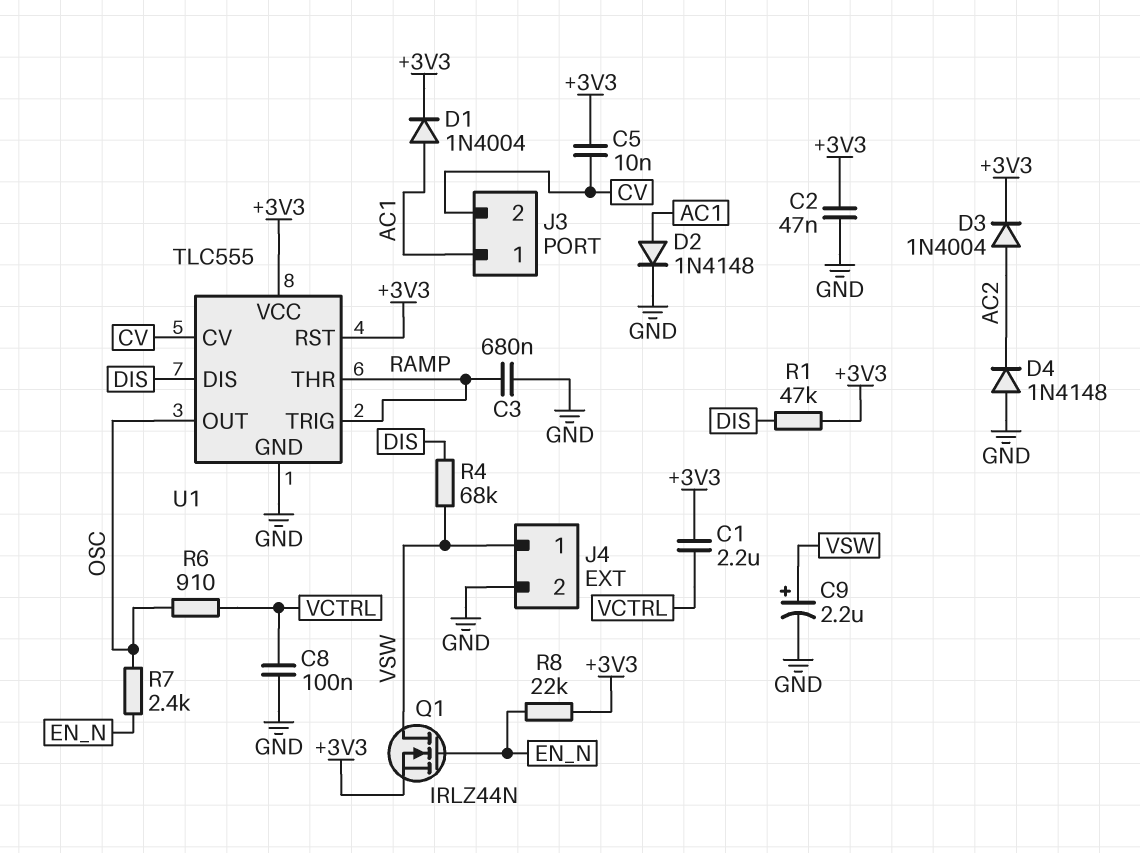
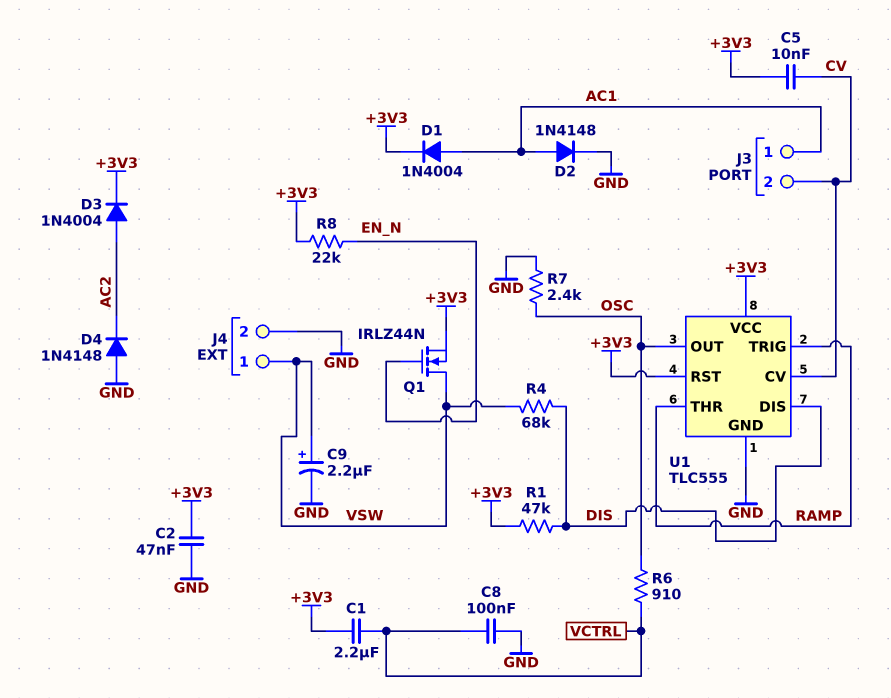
C3: 680nF (GND, RAMP) -> none
R7: 2.4k (EN_N, OSC) -> 2.4k (GND, OSC)

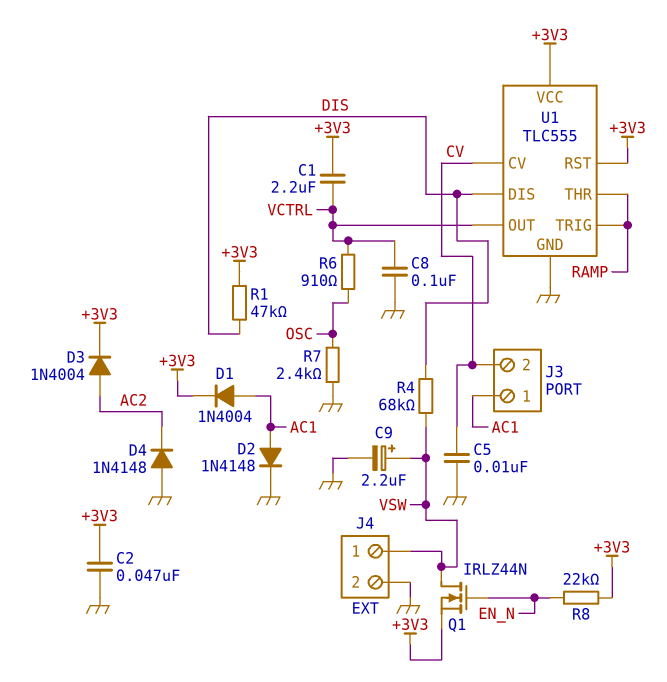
C5: 10nF (+3V3, CV) -> 10nF (CV, GND)
U1 pin OUT: OSC -> VCTRL

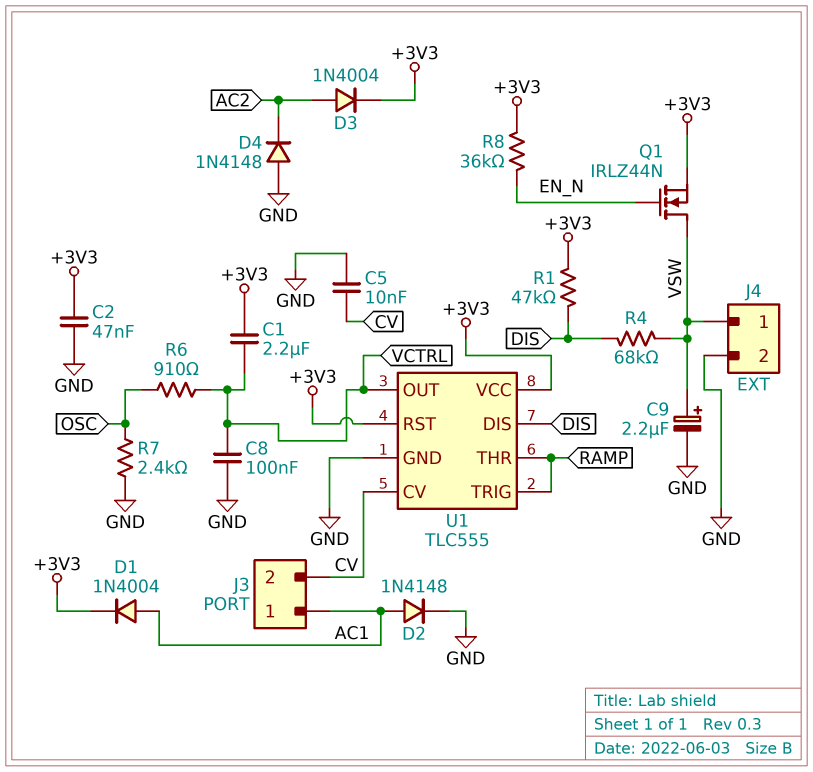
R8: 22k (+3V3, EN_N) -> 36k (+3V3, EN_N)

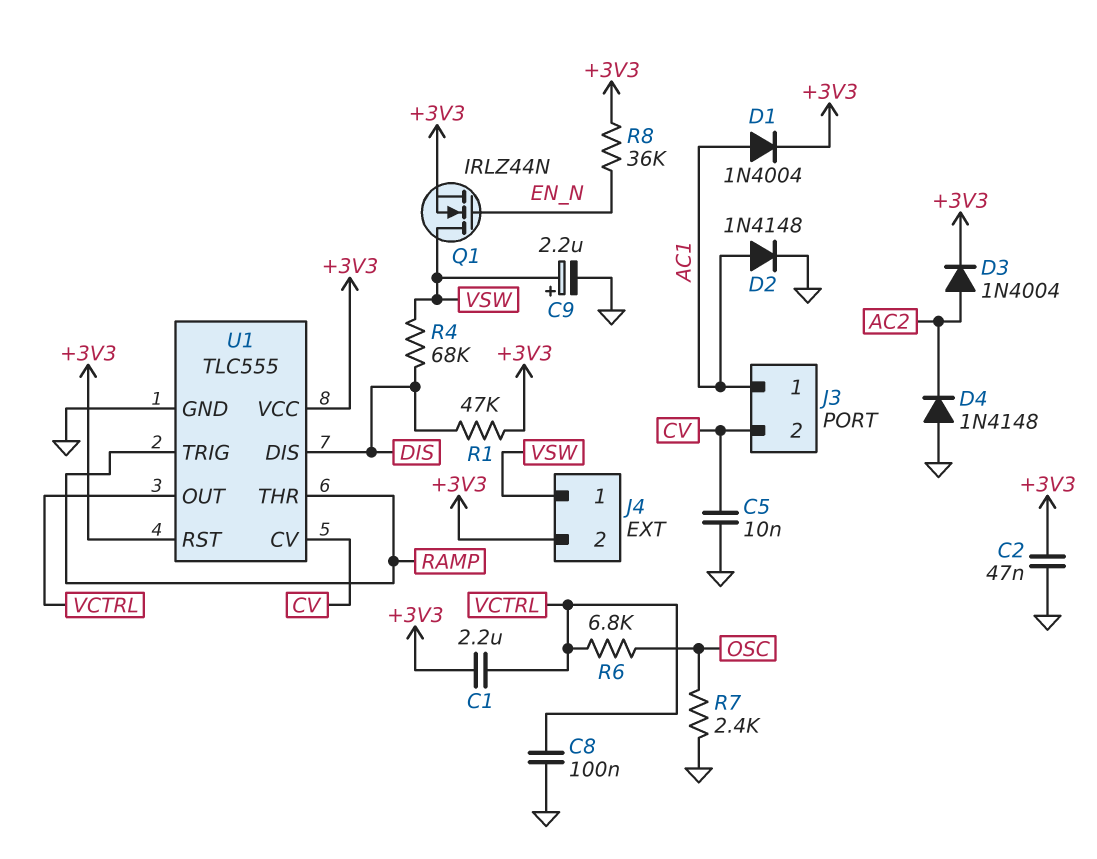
J4 pin 2: GND -> +3V3
R6: 910 (OSC, VCTRL) -> 6.8k (OSC, VCTRL)

